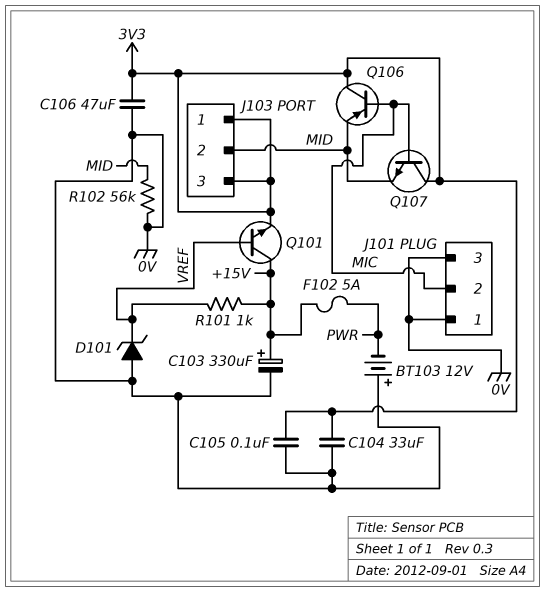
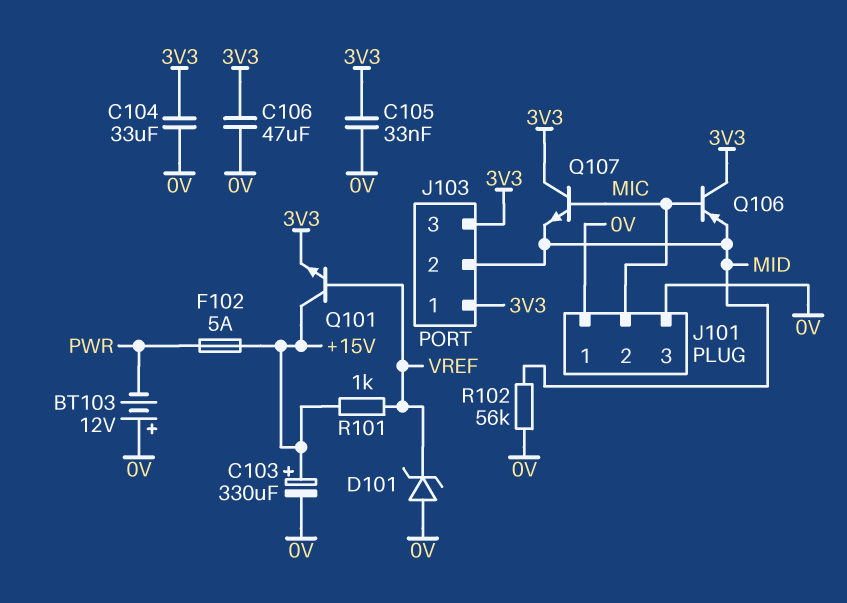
C105: 100nF (0V, 3V3) -> 33nF (0V, 3V3)

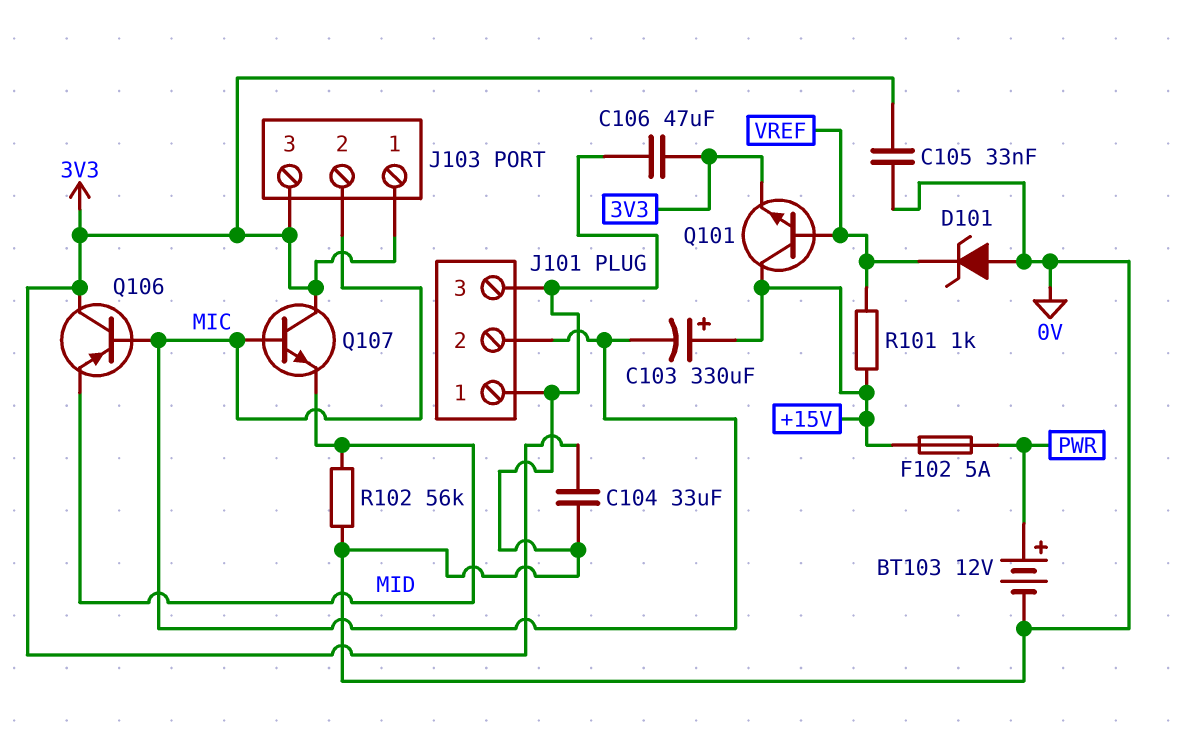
BT103: 12V (plus 0V, minus PWR) -> 12V (plus PWR, minus 0V)
C103: 330uF (plus +15V, minus 0V) -> 330uF (plus +15V, minus MIC)
J103 pin 2: MID -> MIC

